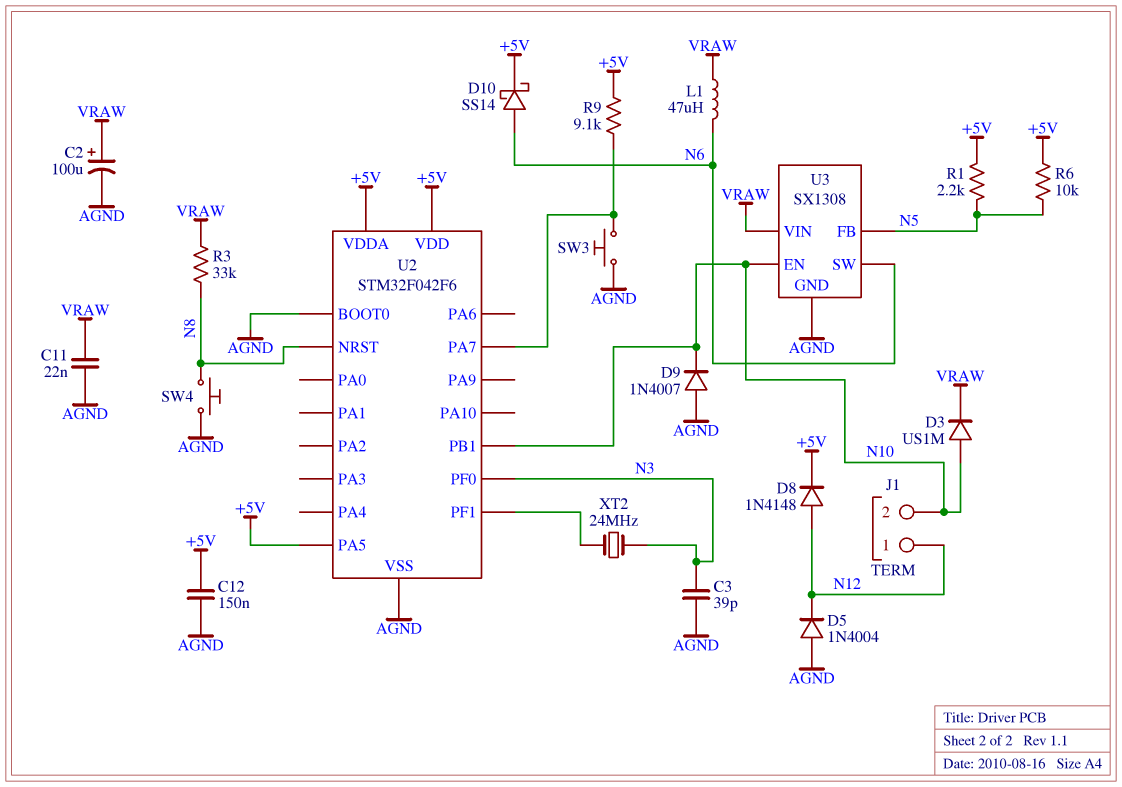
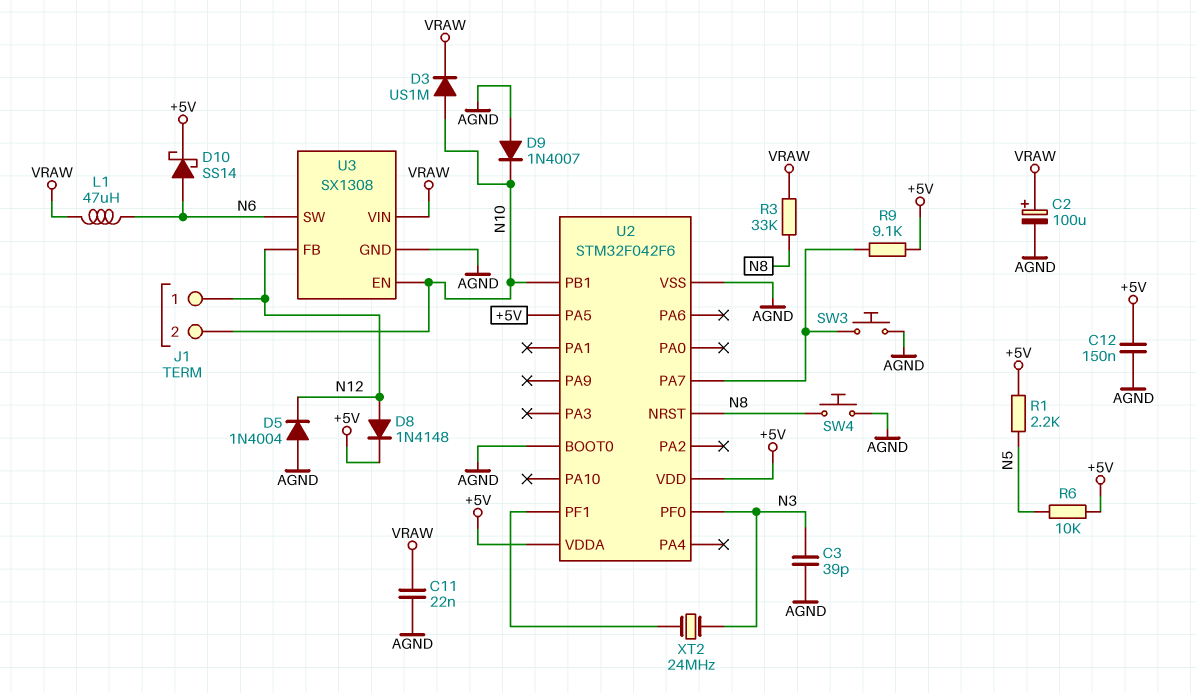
U3 pin FB: N5 -> N12

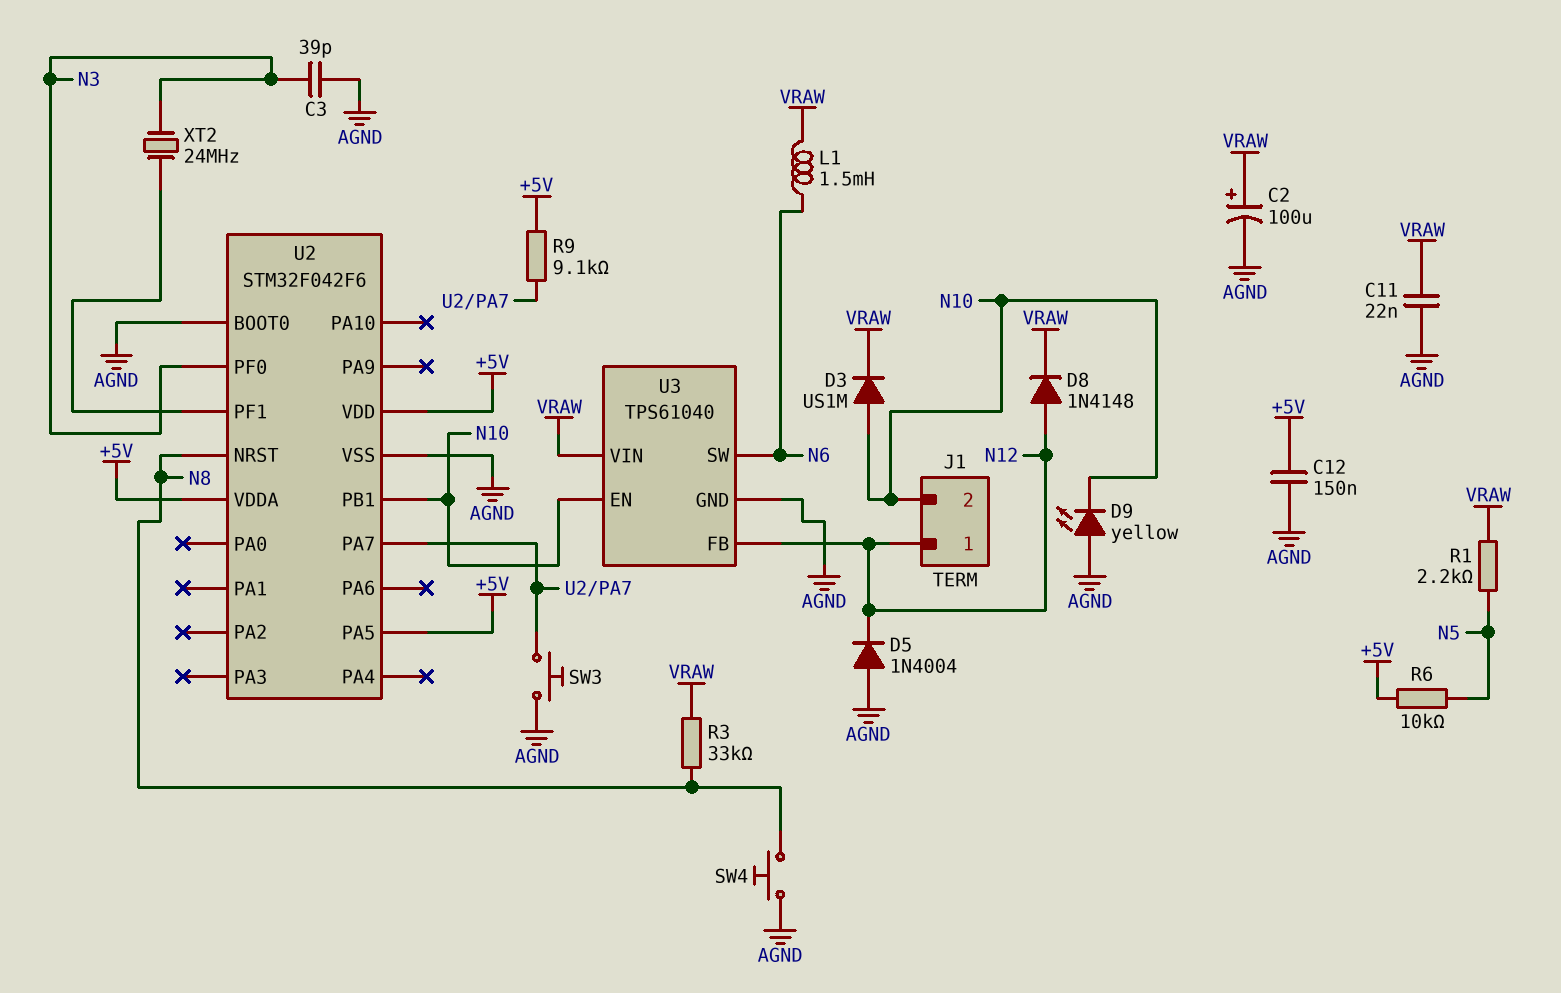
D8: diode 1N4148 (A N12, K +5V) -> diode 1N4148 (A N12, K VRAW)
D9: diode 1N4007 (A AGND, K N10) -> LED yellow (A AGND, K N10)
D10: schottky SS14 (A N6, K +5V) -> none
L1: 47uH (N6, VRAW) -> 1.5mH (N6, VRAW)
R1: 2.2k (+5V, N5) -> 2.2k (N5, VRAW)
U3: SX1308 -> TPS61040

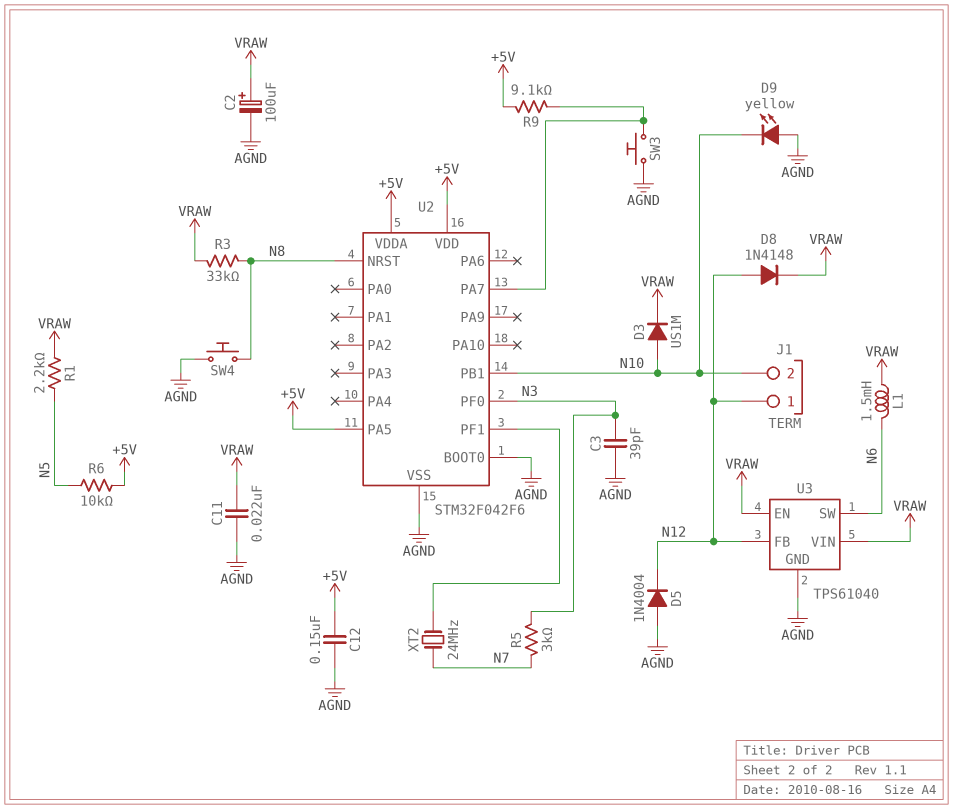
R5: none -> 3k (N3, N7)
U3 pin EN: N10 -> VRAW
XT2: 24MHz (N3, U2/PF1) -> 24MHz (N7, U2/PF1)

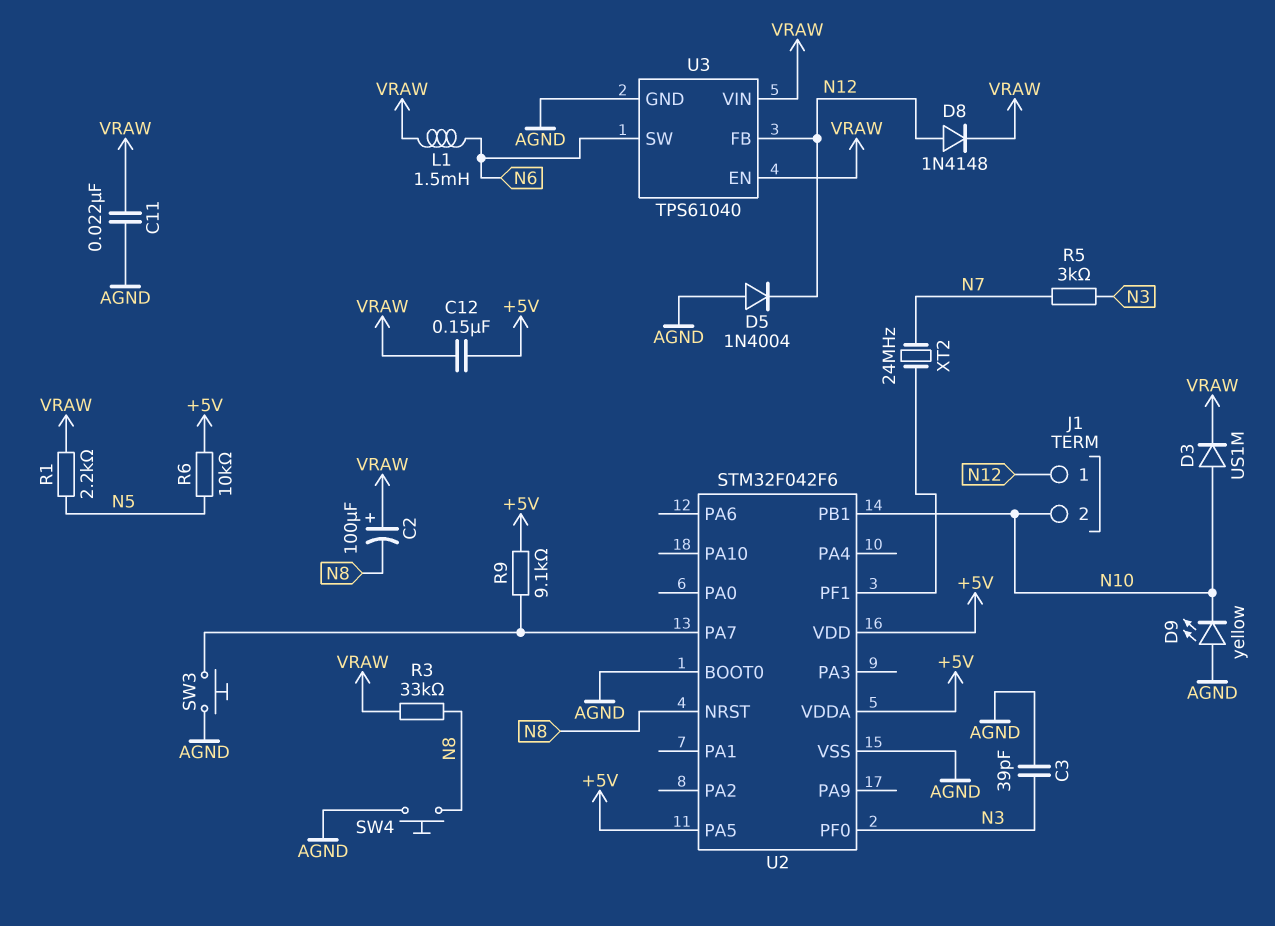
C2: 100uF (plus VRAW, minus AGND) -> 100uF (plus VRAW, minus N8)
C12: 150nF (+5V, AGND) -> 150nF (+5V, VRAW)

